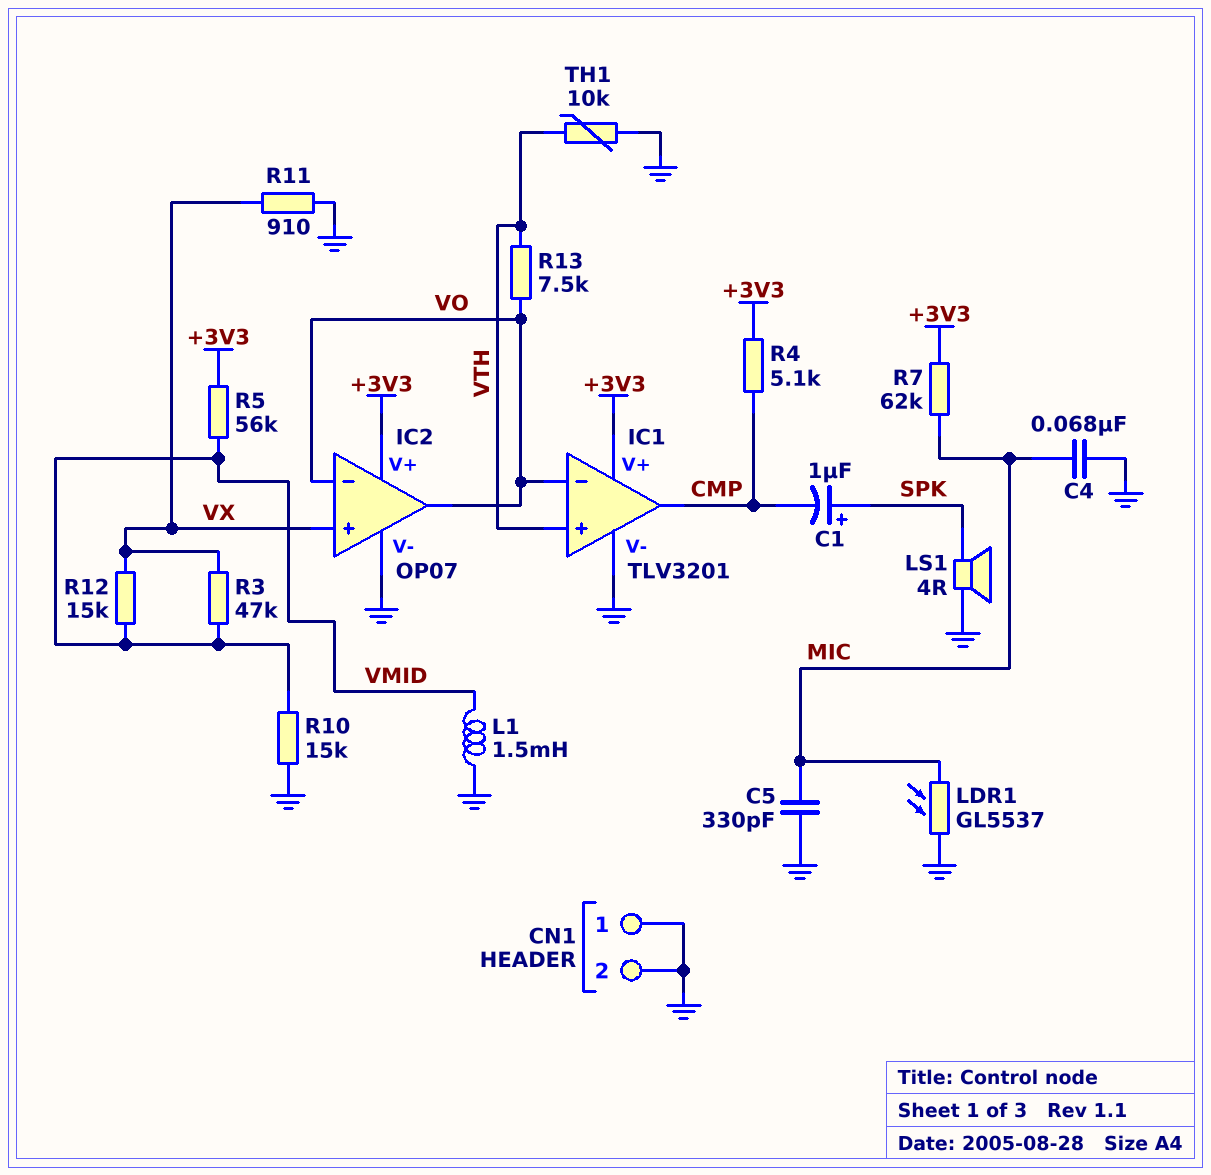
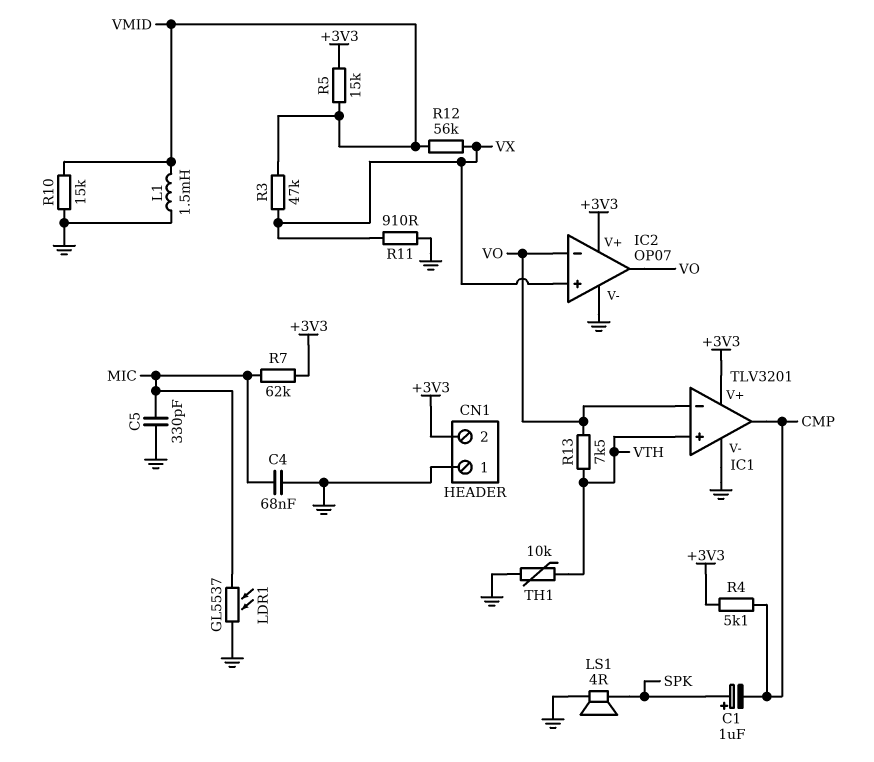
CN1 pin 2: GND -> +3V3
R5: 56k (+3V3, VMID) -> 15k (+3V3, VMID)
R12: 15k (VMID, VX) -> 56k (VMID, VX)

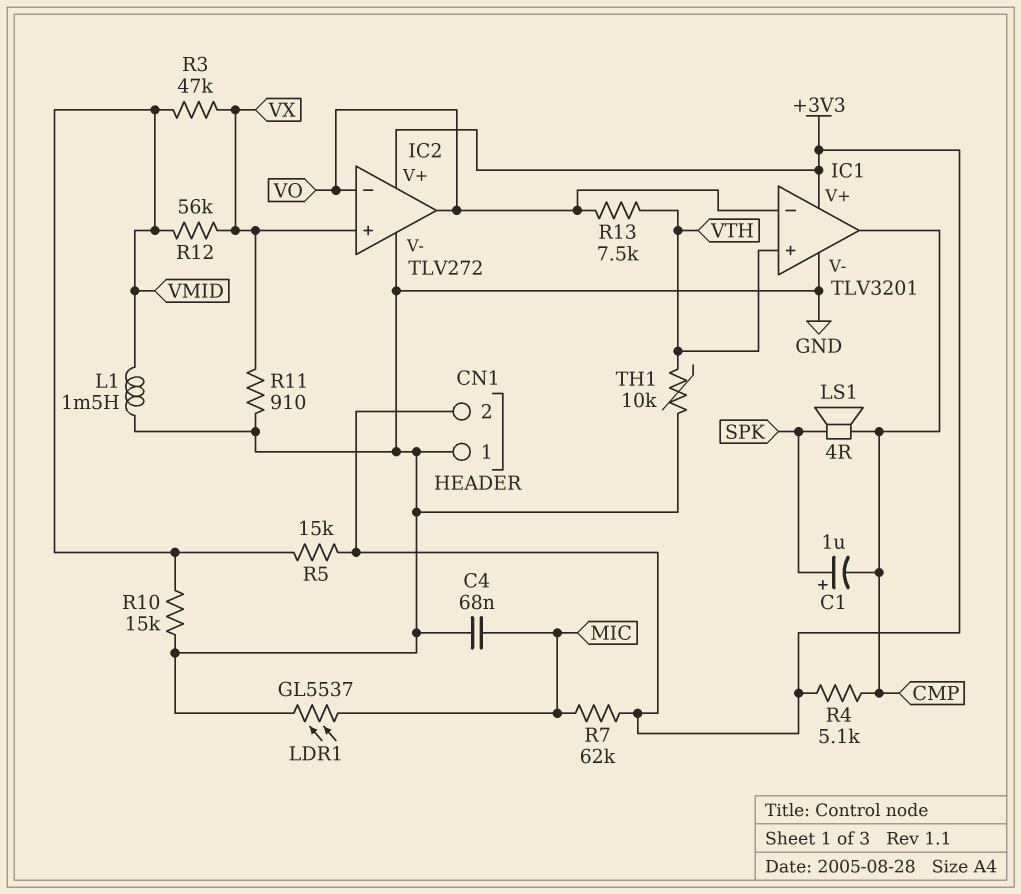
C5: 330pF (GND, MIC) -> none
IC2: OP07 -> TLV272
LS1: speaker 4R (GND, SPK) -> speaker 4R (CMP, SPK)

